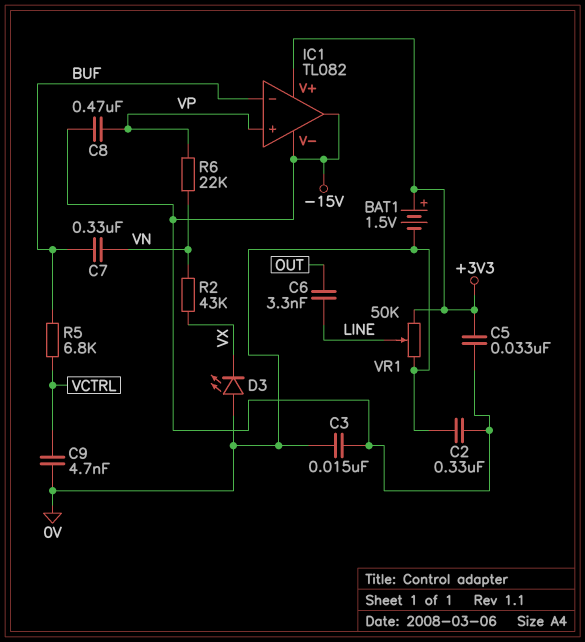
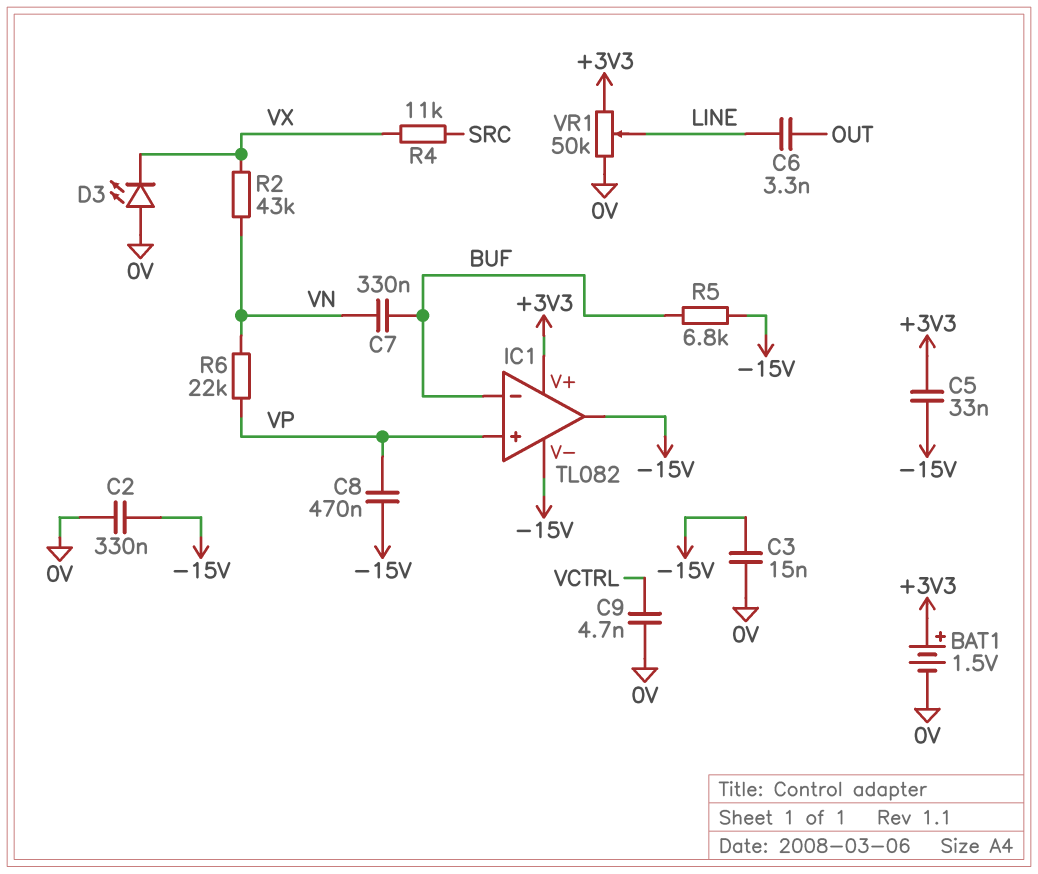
R4: none -> 11k (SRC, VX)
R5: 6.8k (BUF, VCTRL) -> 6.8k (-15V, BUF)

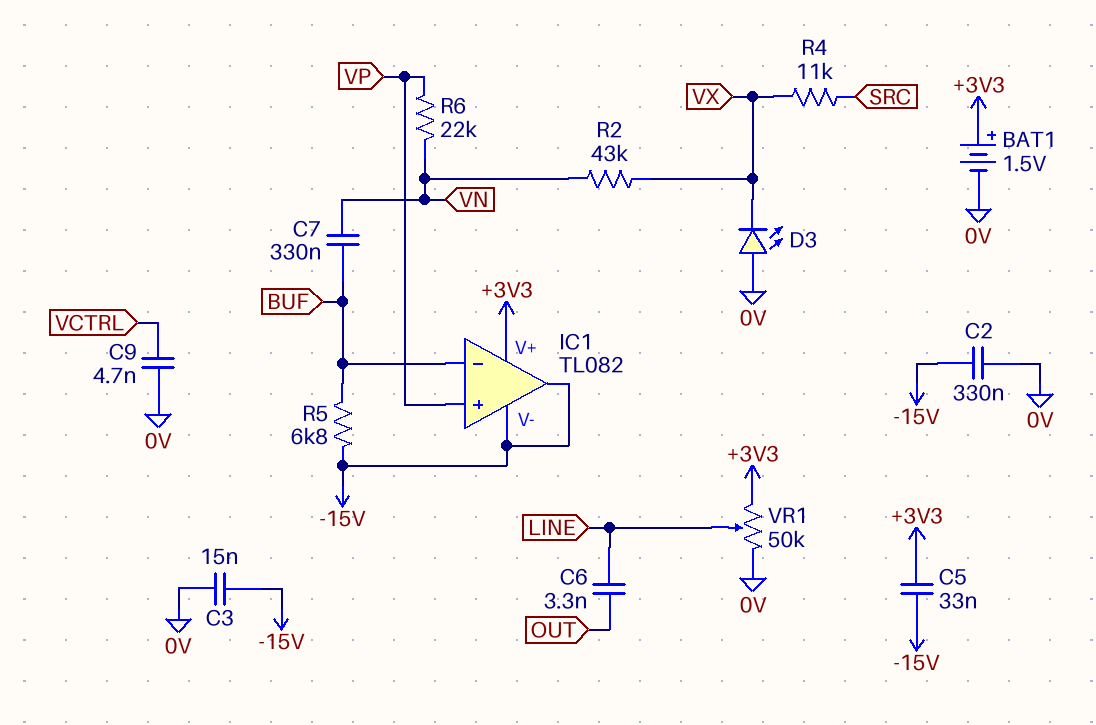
C8: 470nF (-15V, VP) -> none

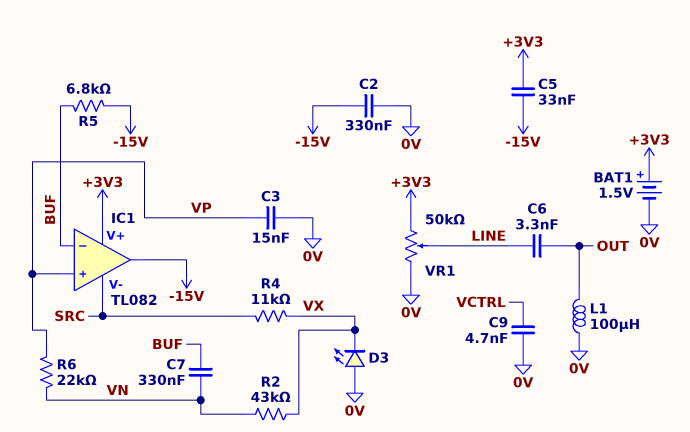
C3: 15nF (-15V, 0V) -> 15nF (0V, VP)
IC1 pin V-: -15V -> SRC
L1: none -> 100uH (0V, OUT)

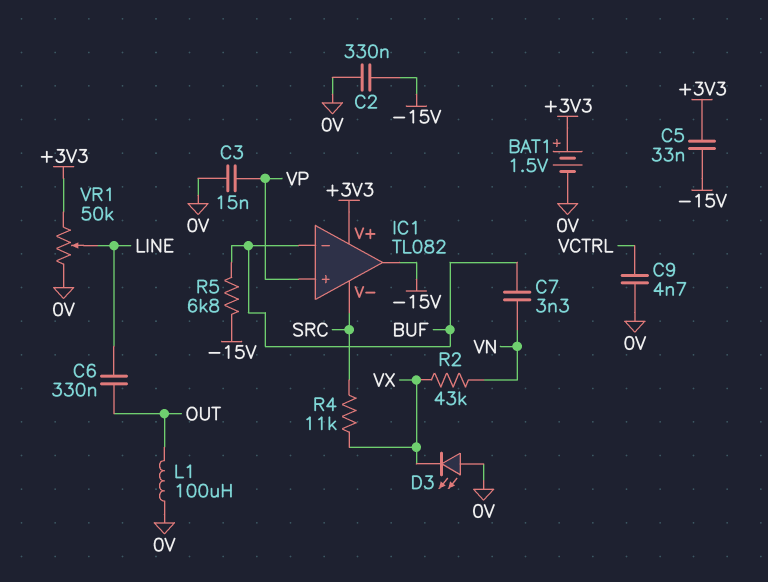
C6: 3.3nF (LINE, OUT) -> 330nF (LINE, OUT)
C7: 330nF (BUF, VN) -> 3.3nF (BUF, VN)
R6: 22k (VN, VP) -> none

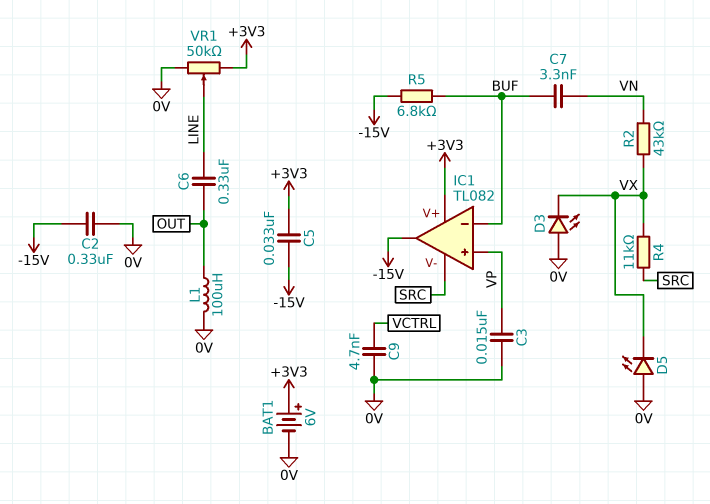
BAT1: 1.5V (plus +3V3, minus 0V) -> 6V (plus +3V3, minus 0V)
D5: none -> LED (A 0V, K VX)

